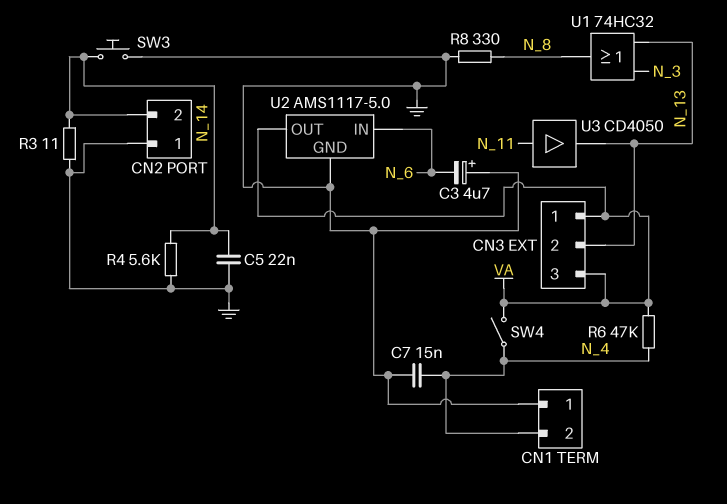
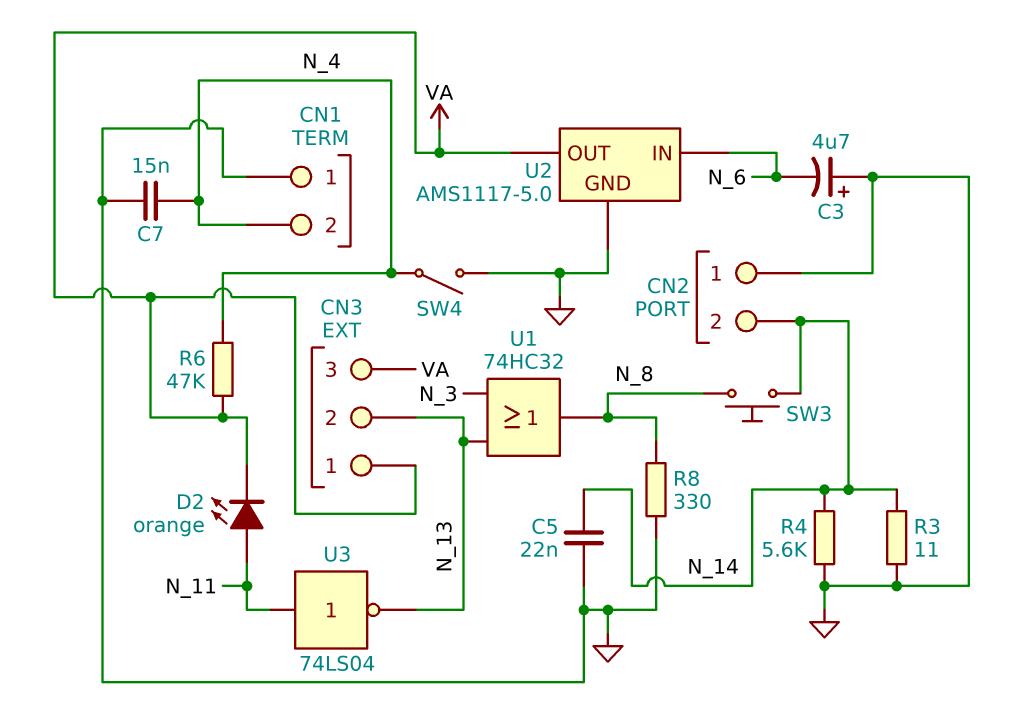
D2: none -> LED orange (A N_11, K VA)
SW3: button (GND, N_14) -> button (N_8, N_14)
SW4: switch (N_4, VA) -> switch (GND, N_4)
U3: buffer CD4050 (in N_11, out N_13) -> NOT 74LS04 (in N_11, out N_13)

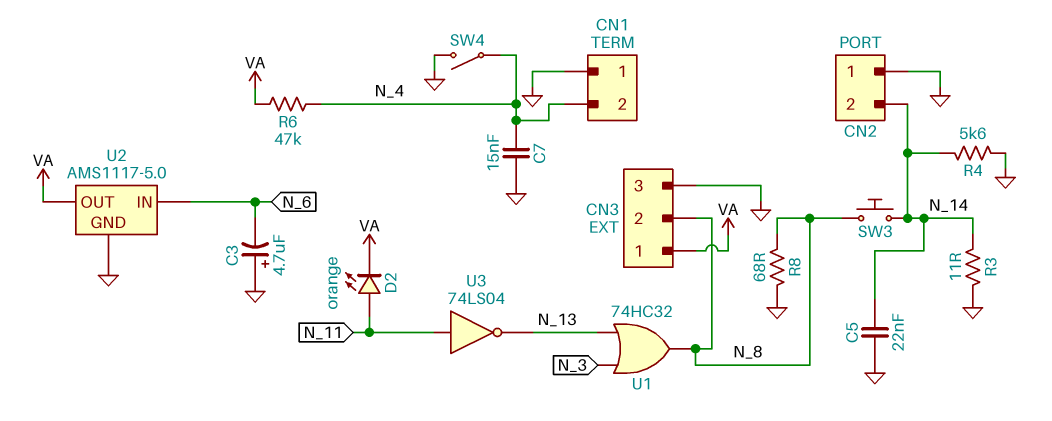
CN3 pin 2: N_13 -> N_8
CN3 pin 3: VA -> GND
R8: 330 (GND, N_8) -> 68 (GND, N_8)

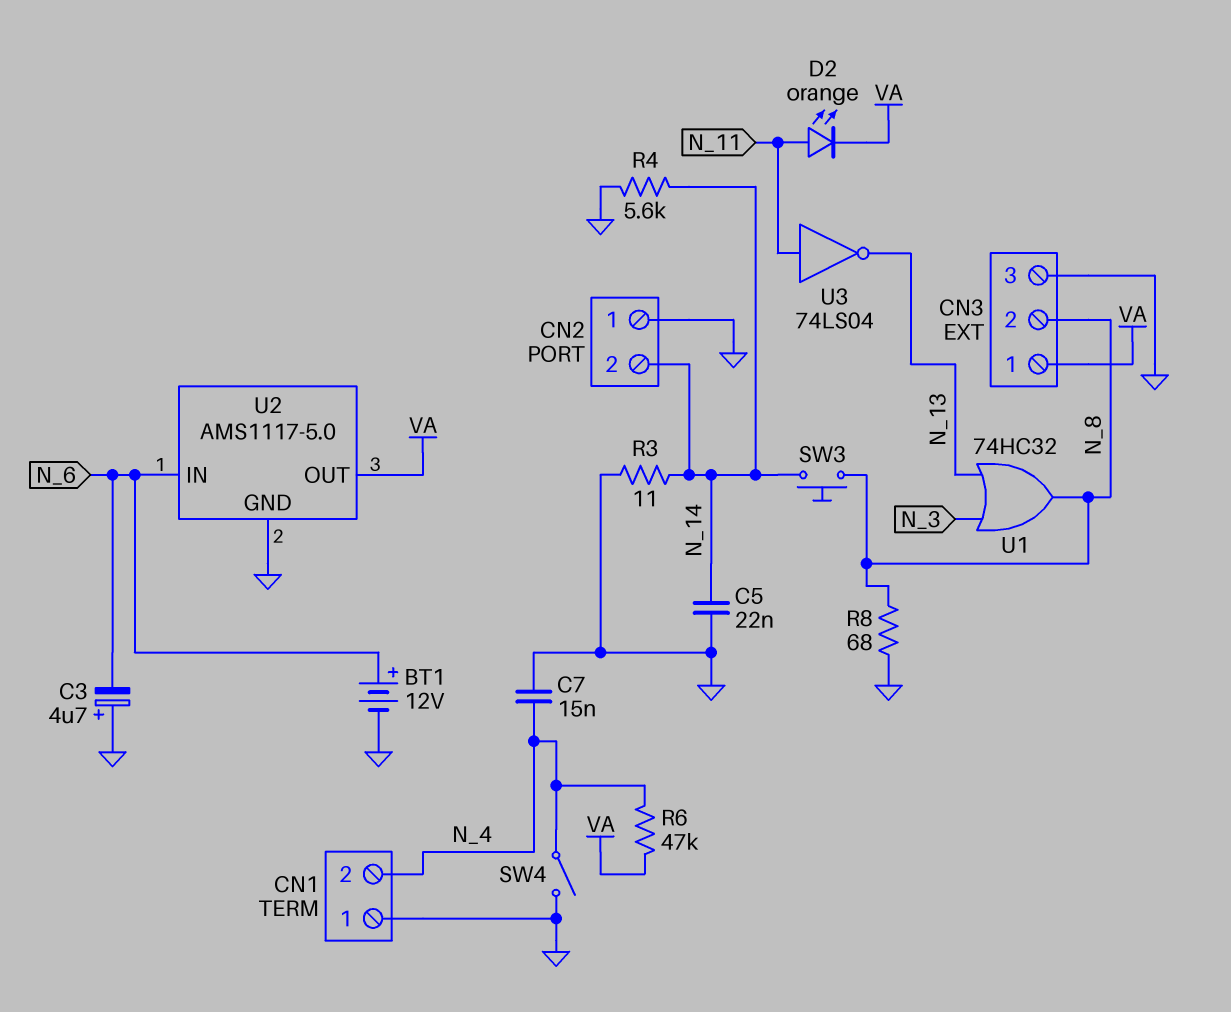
BT1: none -> 12V (plus N_6, minus GND)

